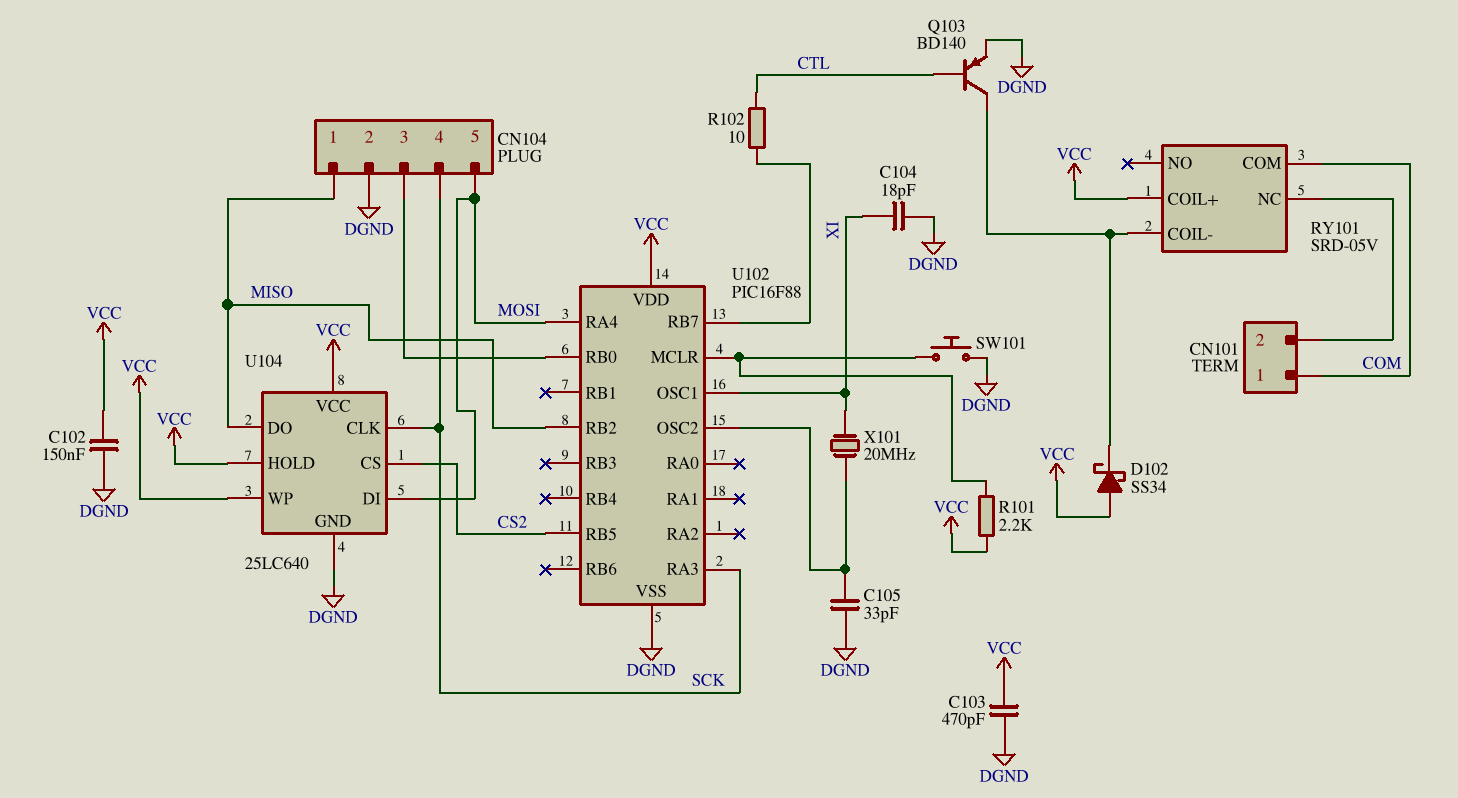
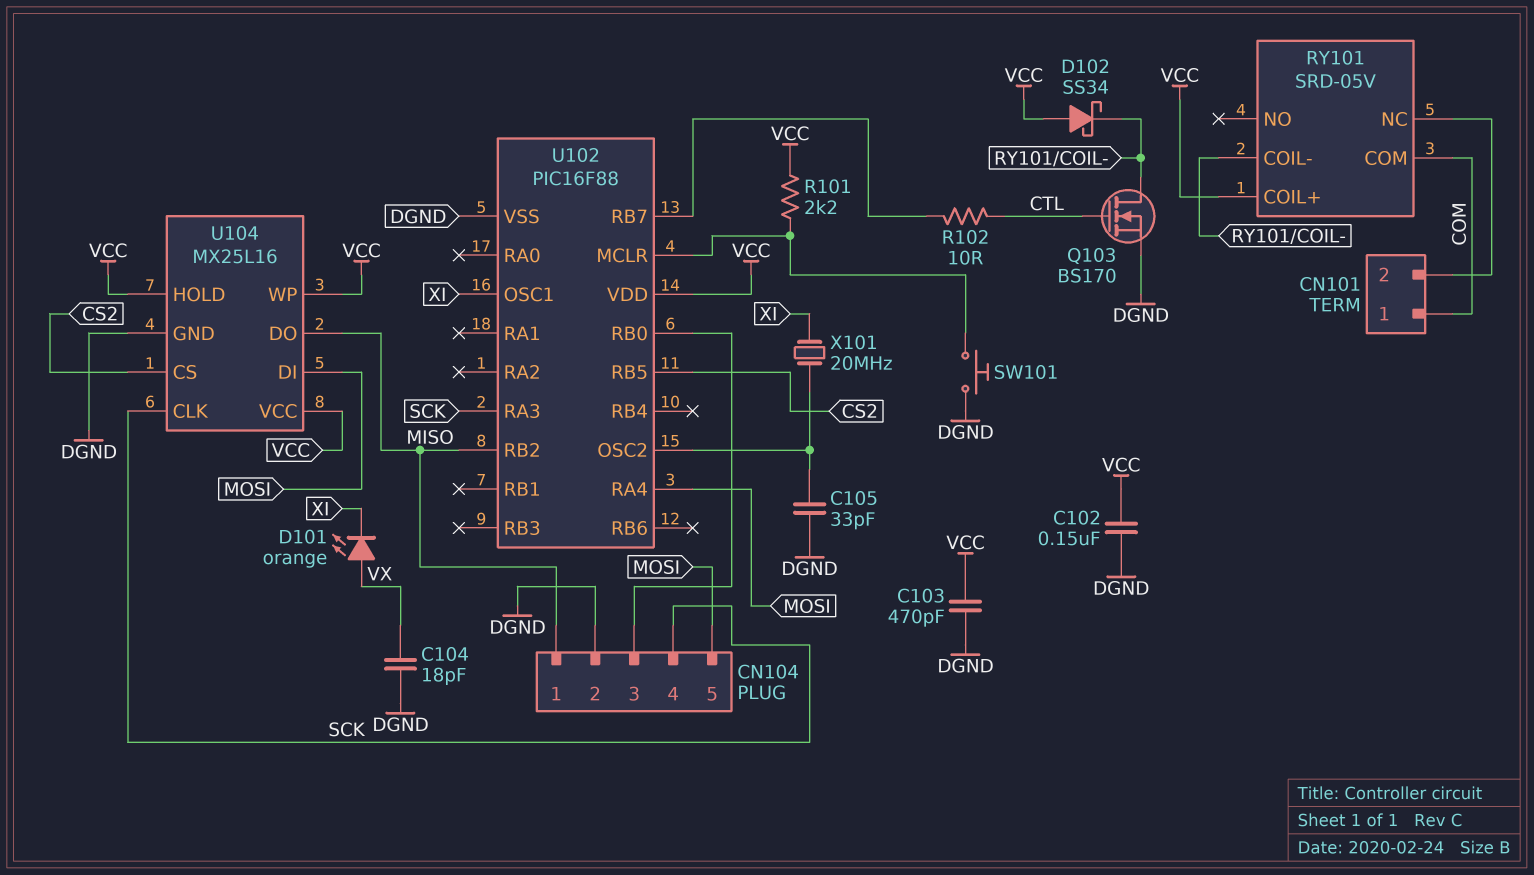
C104: 18pF (DGND, XI) -> 18pF (DGND, VX)
D101: none -> LED orange (A VX, K XI)
Q103: PNP BD140 (B CTL, C RY101/COIL-, E DGND) -> NMOS BS170 (G CTL, D RY101/COIL-, S DGND)
U104: 25LC640 -> MX25L16

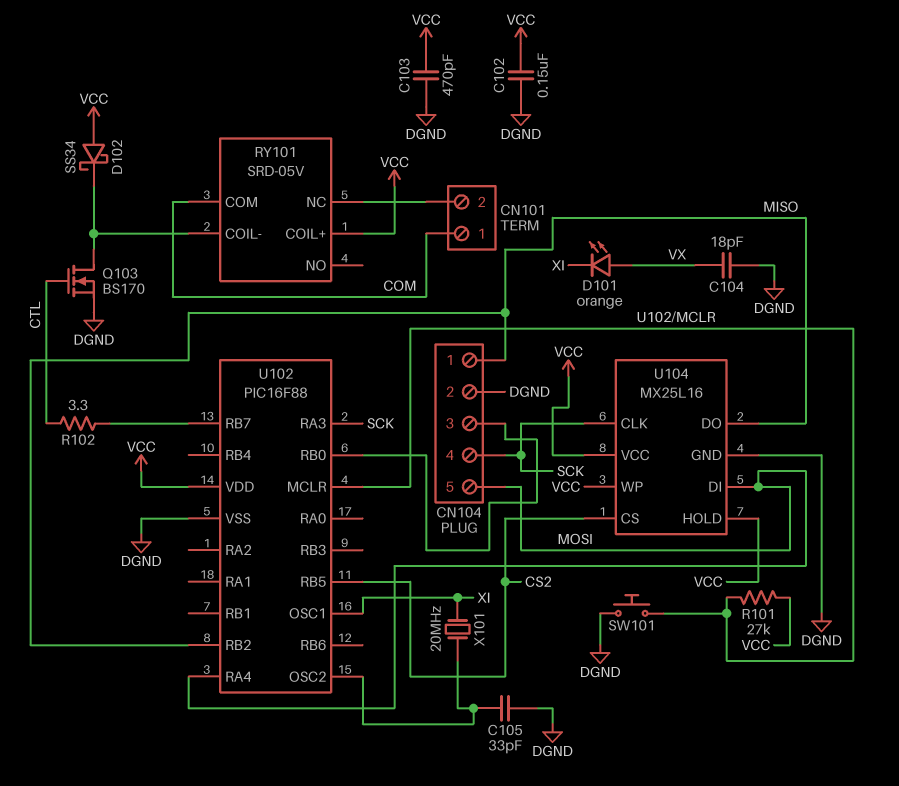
R101: 2.2k (U102/MCLR, VCC) -> 27k (U102/MCLR, VCC)
R102: 10 (CTL, U102/RB7) -> 3.3 (CTL, U102/RB7)

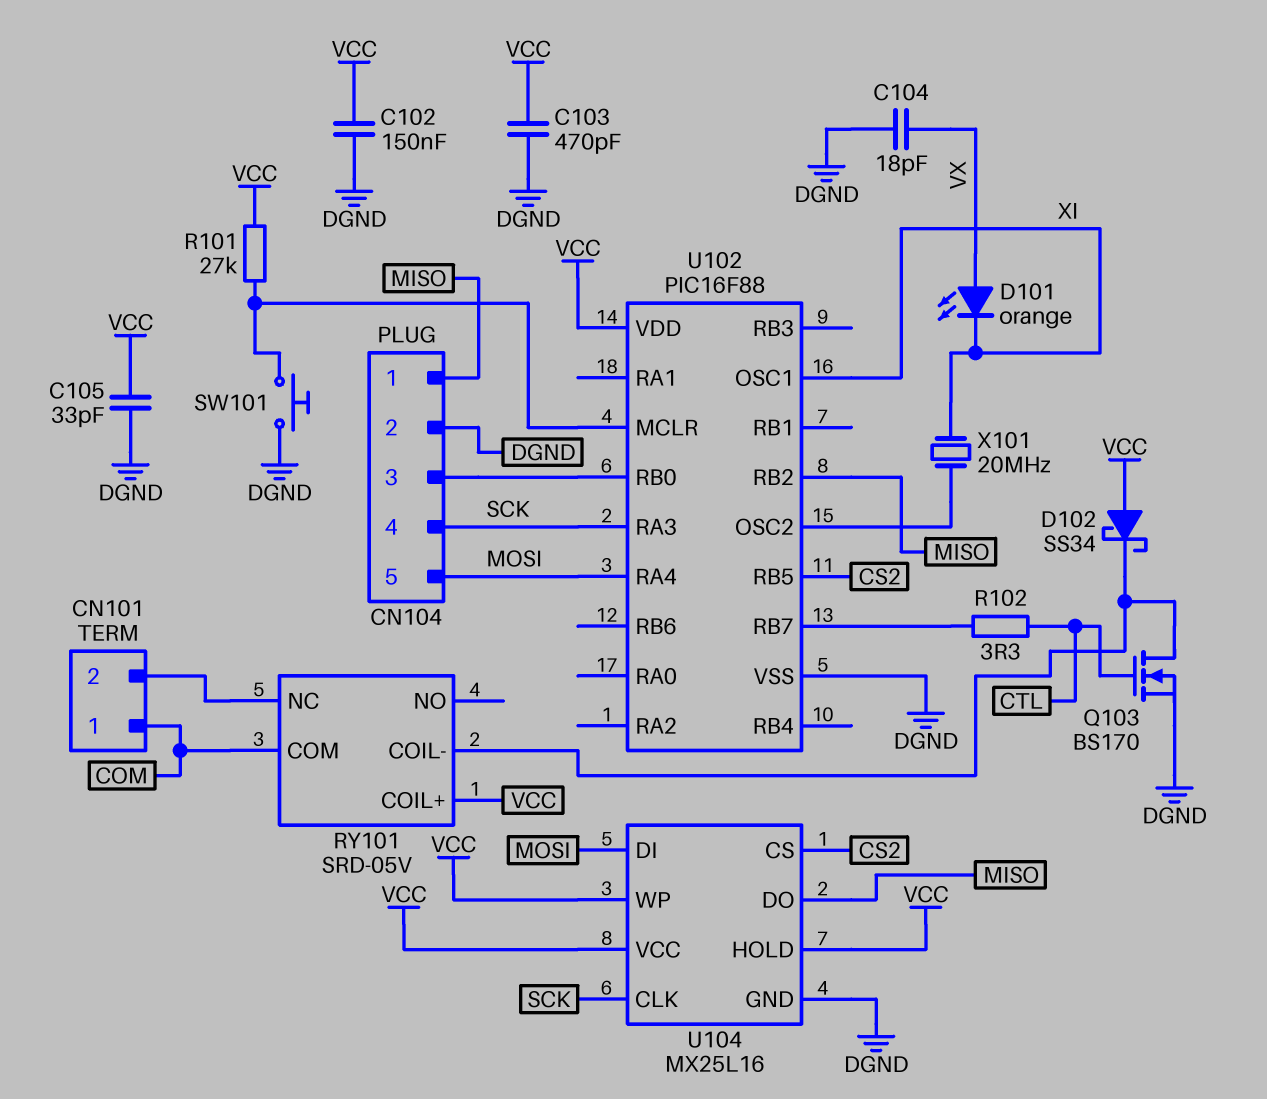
C105: 33pF (DGND, U102/OSC2) -> 33pF (DGND, VCC)

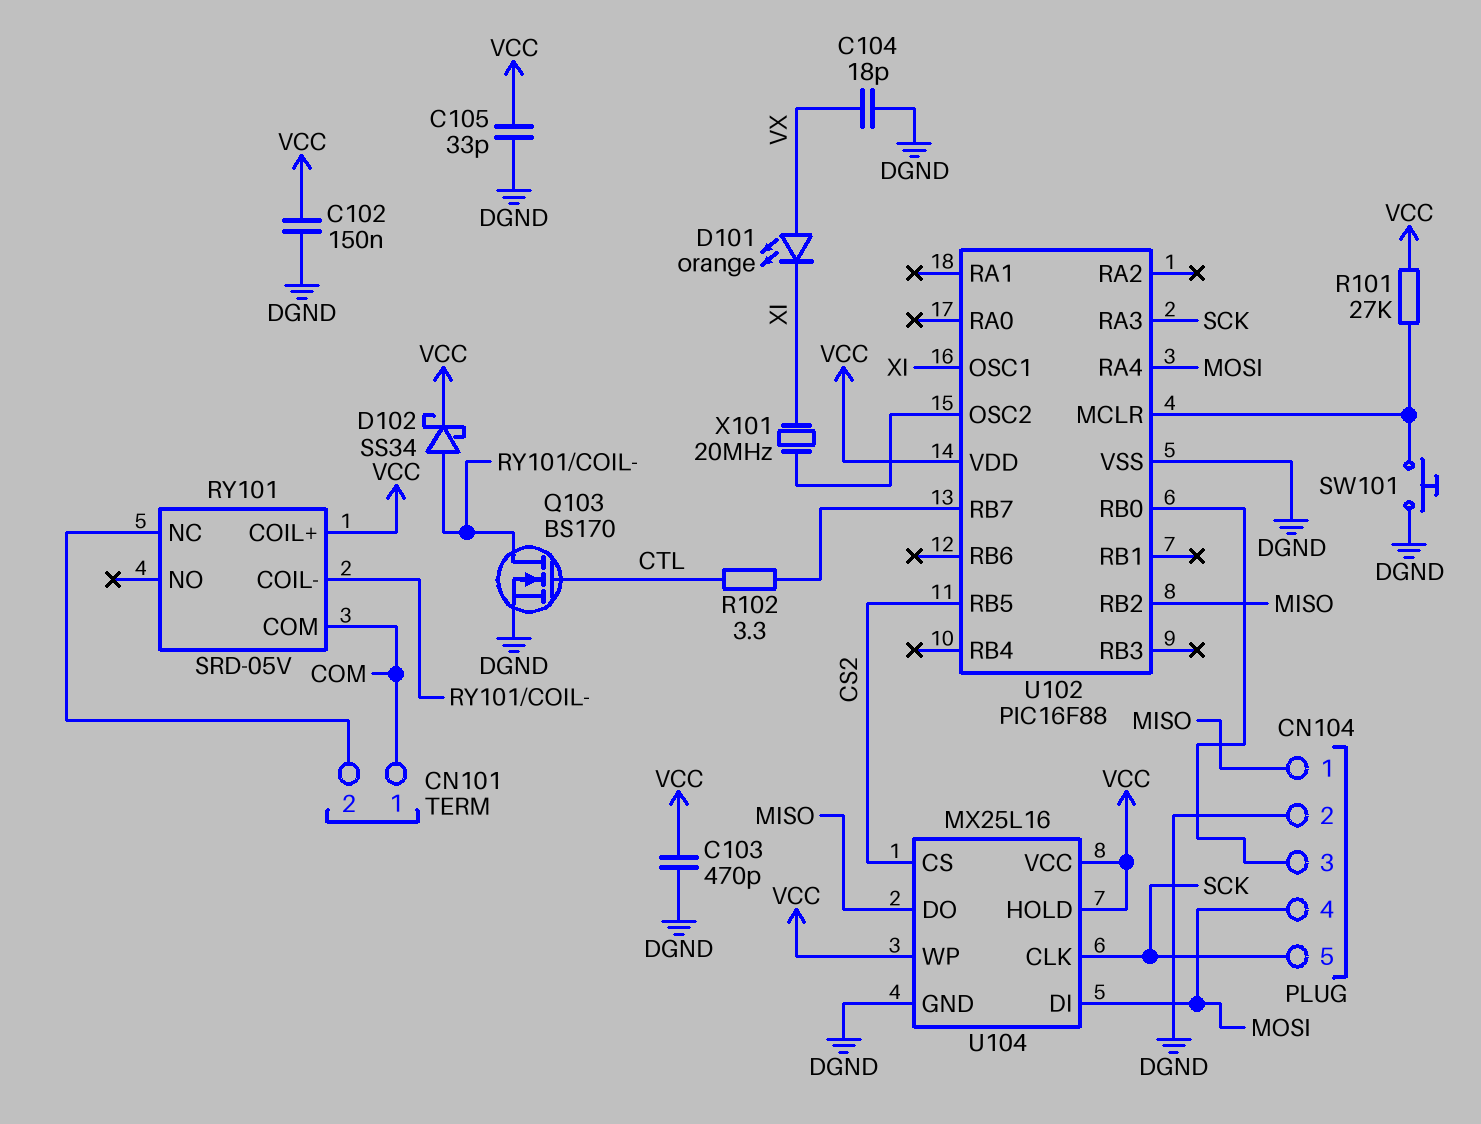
CN104 pin 4: SCK -> MOSI
CN104 pin 5: MOSI -> SCK
D102: schottky SS34 (A VCC, K RY101/COIL-) -> schottky SS34 (A RY101/COIL-, K VCC)

